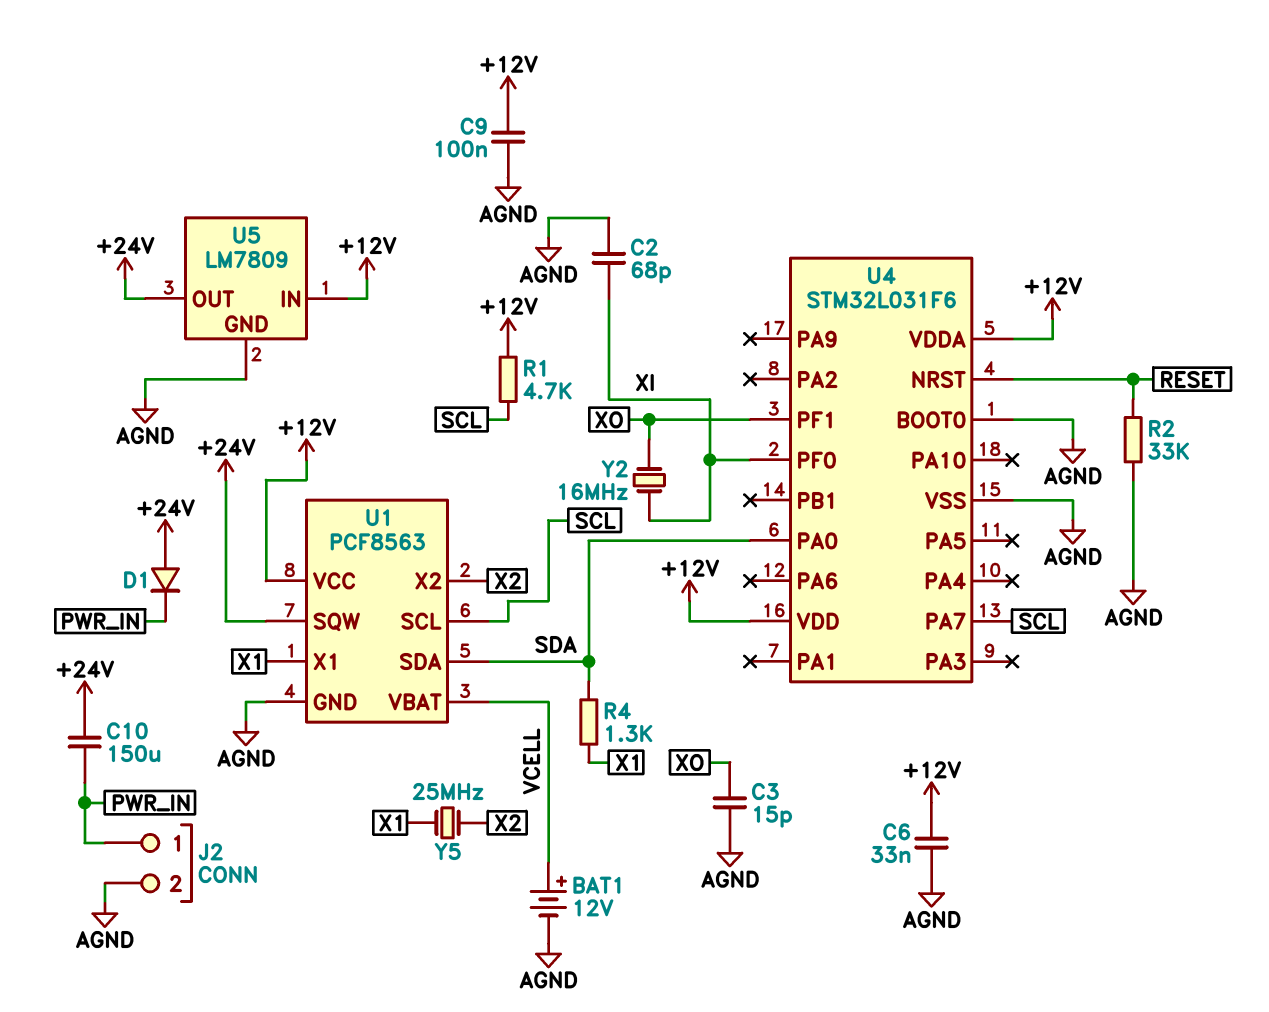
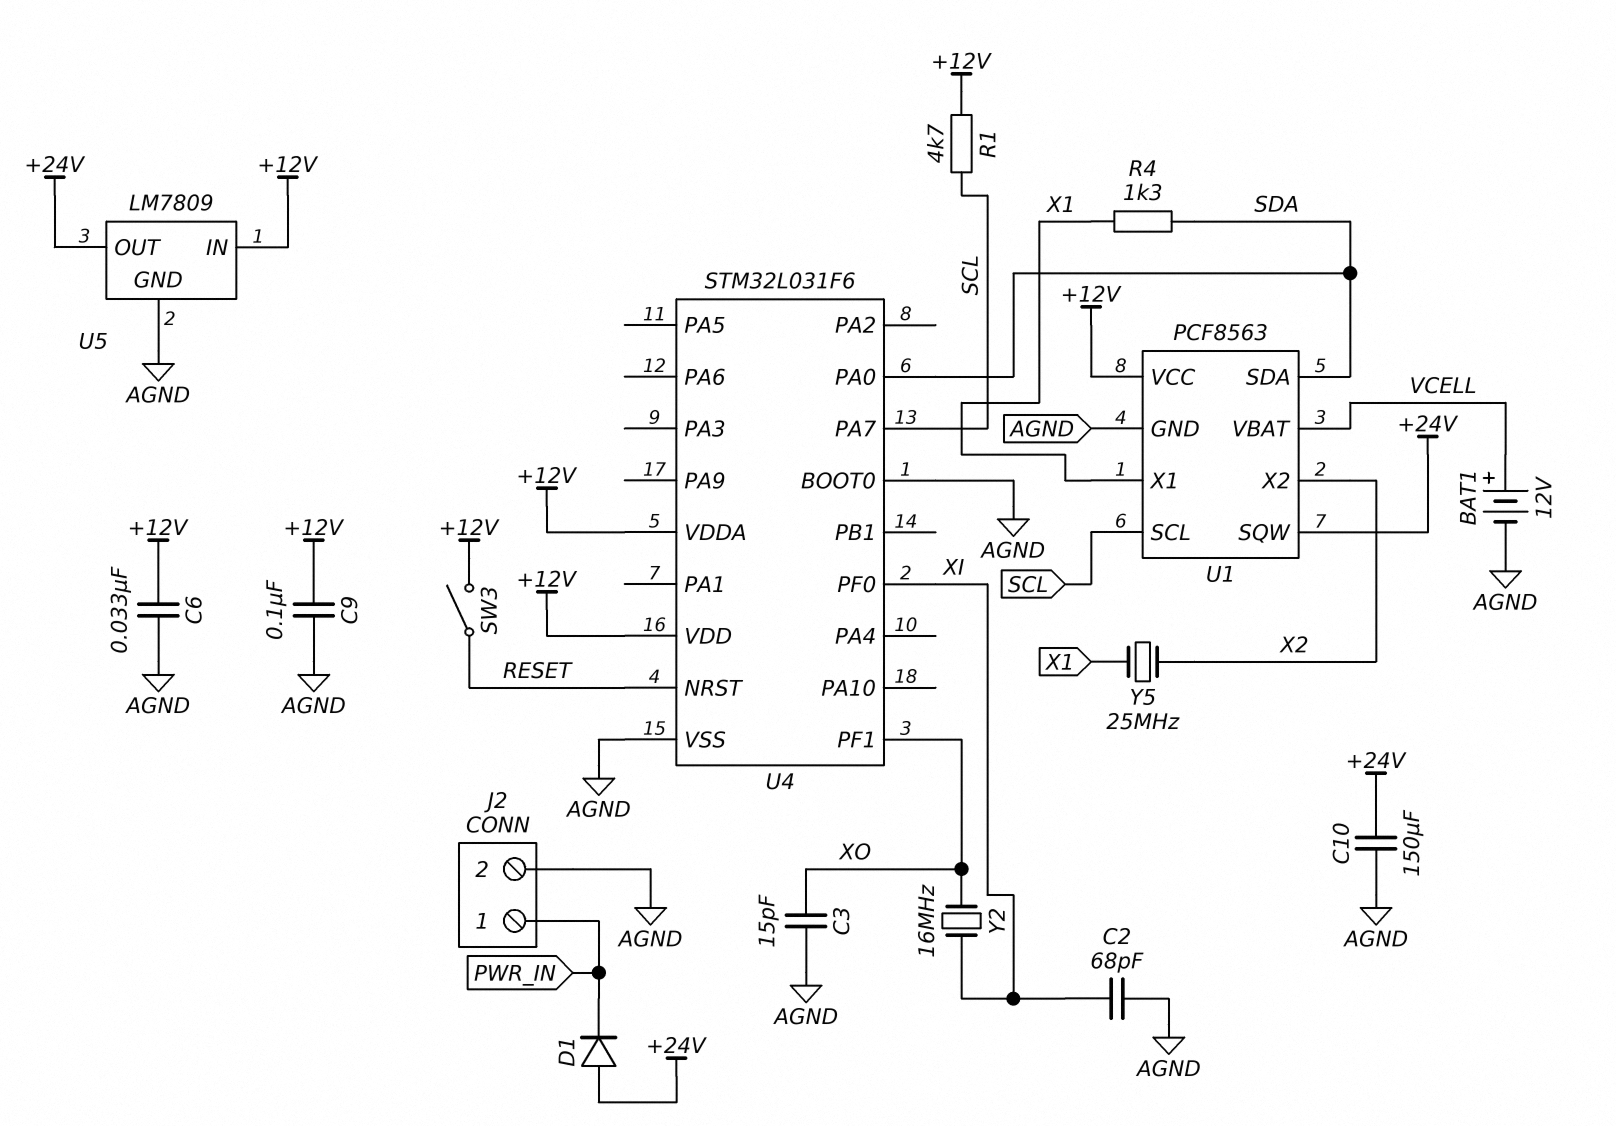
C10: 150uF (+24V, PWR_IN) -> 150uF (+24V, AGND)
R2: 33k (AGND, RESET) -> none
SW3: none -> switch (+12V, RESET)

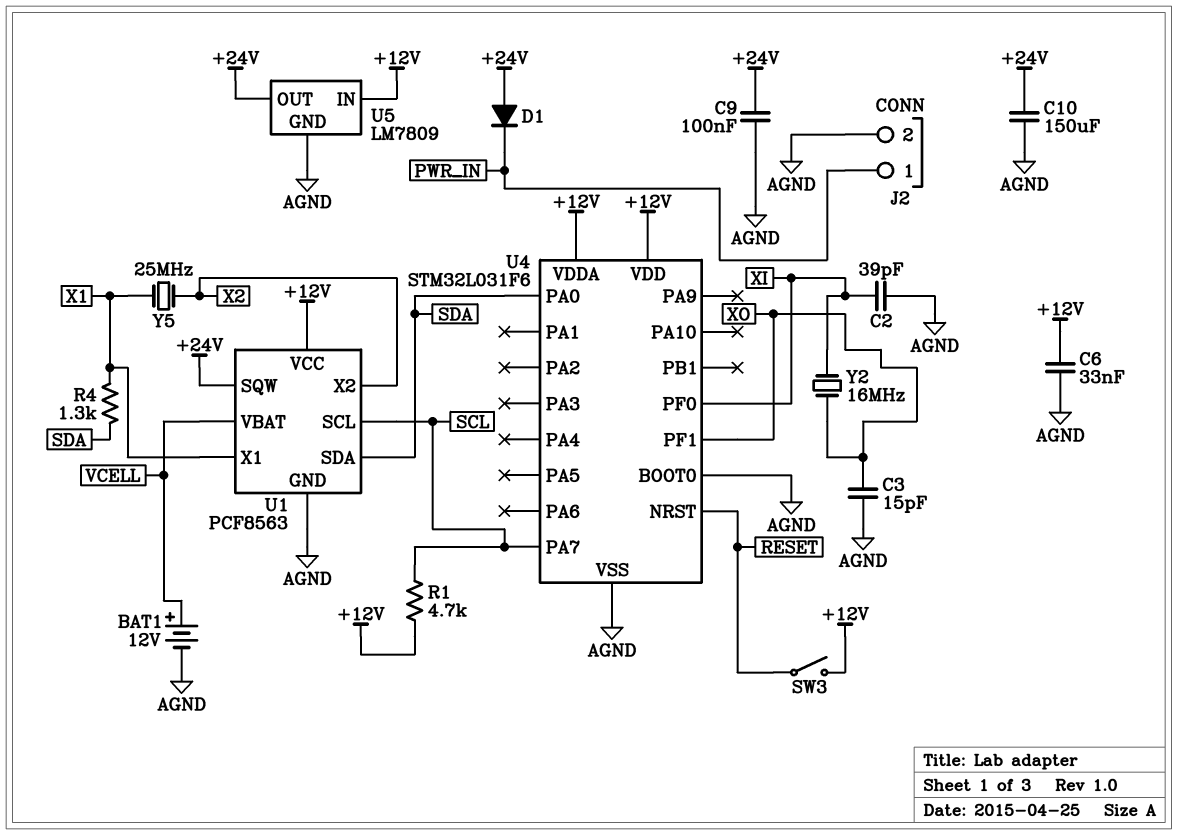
C2: 68pF (AGND, XI) -> 39pF (AGND, XI)
C9: 100nF (+12V, AGND) -> 100nF (+24V, AGND)

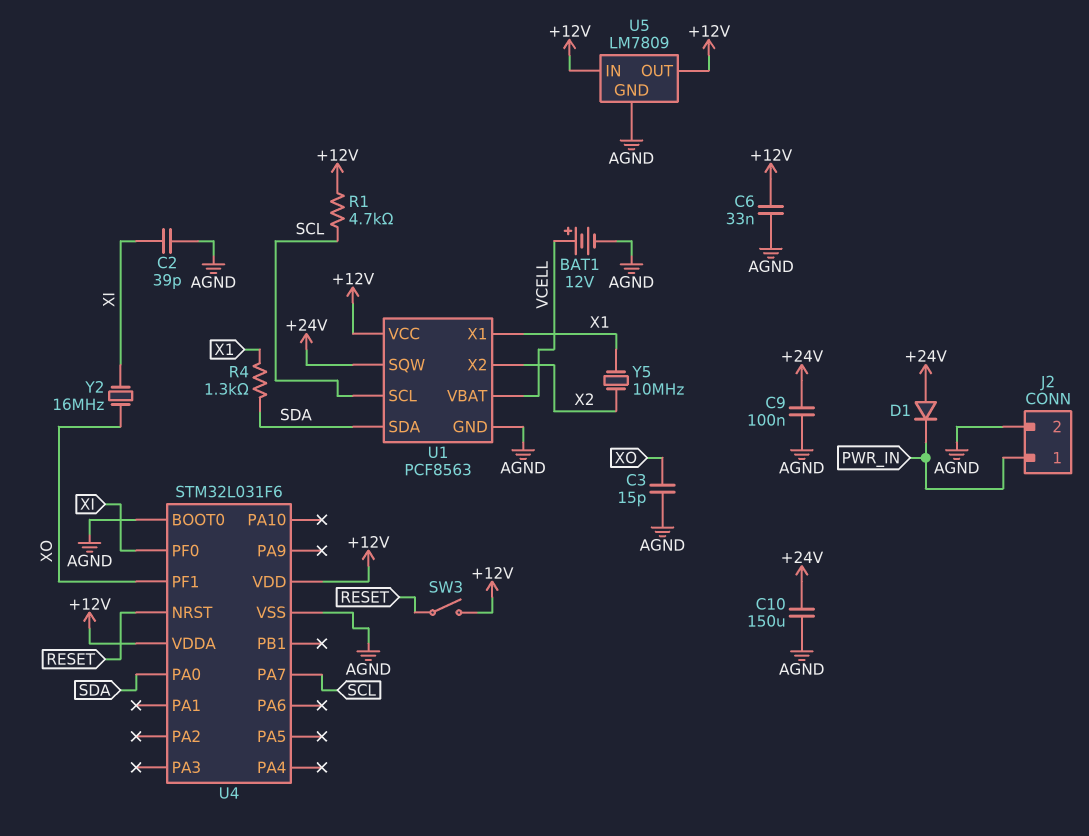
U5 pin OUT: +24V -> +12V
Y5: 25MHz (X1, X2) -> 10MHz (X1, X2)

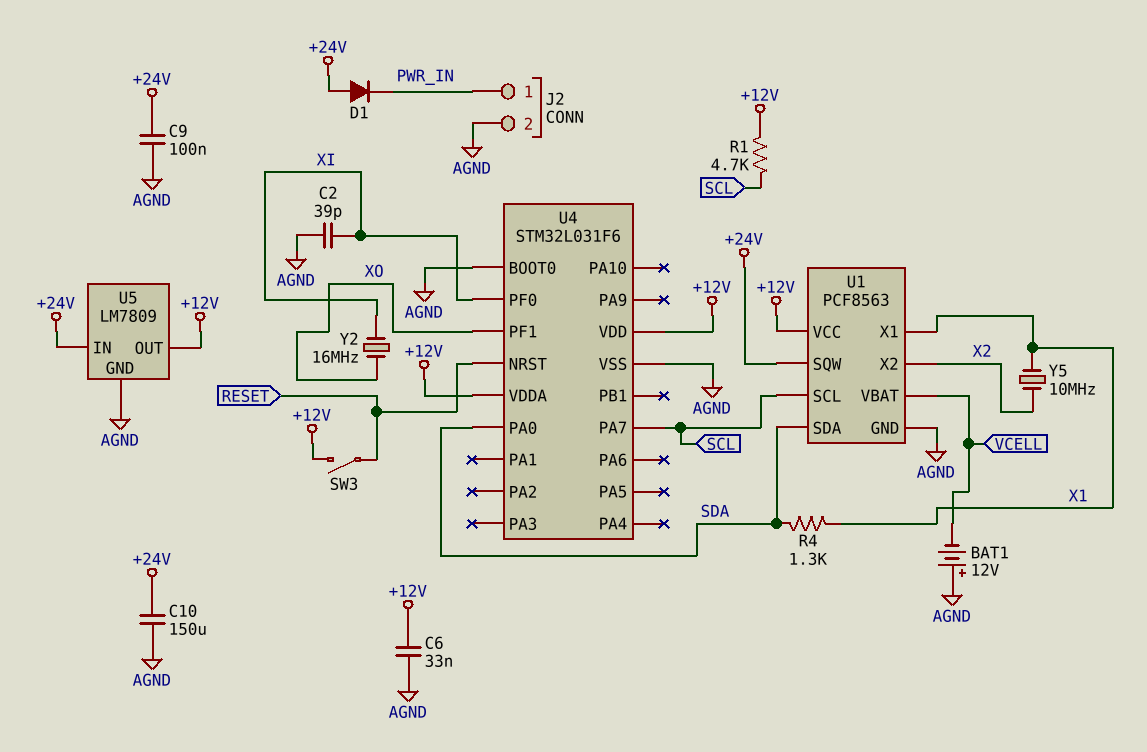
BAT1: 12V (plus VCELL, minus AGND) -> 12V (plus AGND, minus VCELL)
C3: 15pF (AGND, XO) -> none
U5 pin IN: +12V -> +24V

